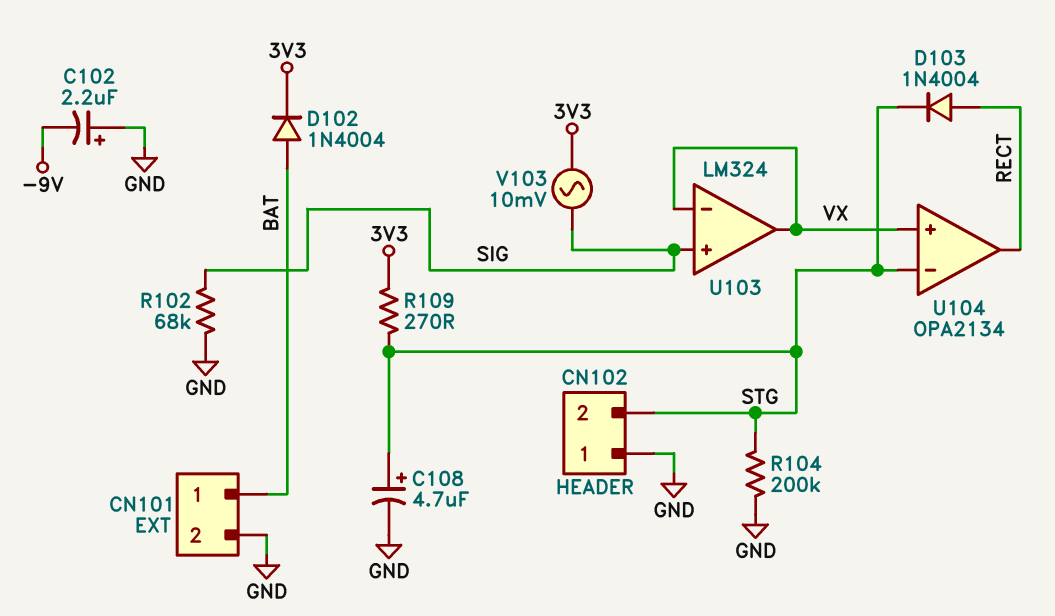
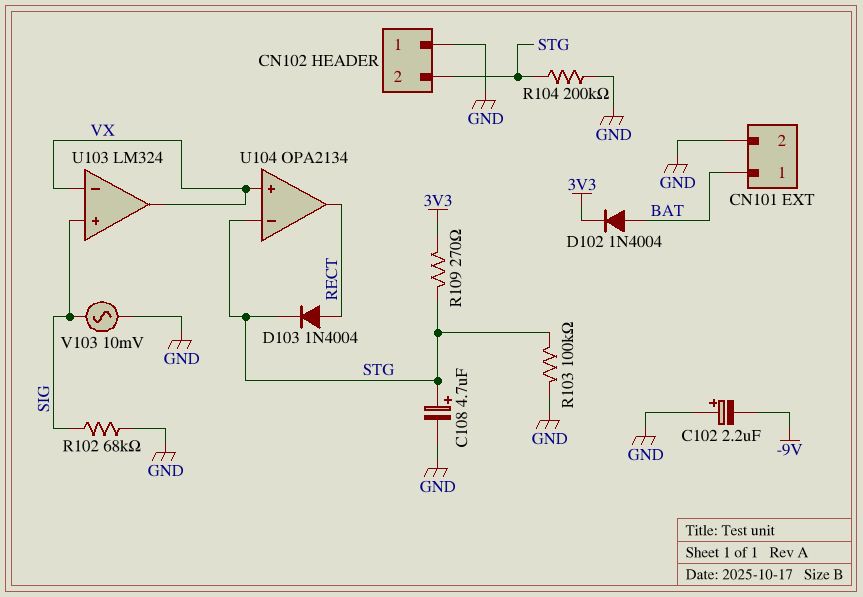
R103: none -> 100k (GND, STG)
V103: AC 10mV (3V3, SIG) -> AC 10mV (GND, SIG)

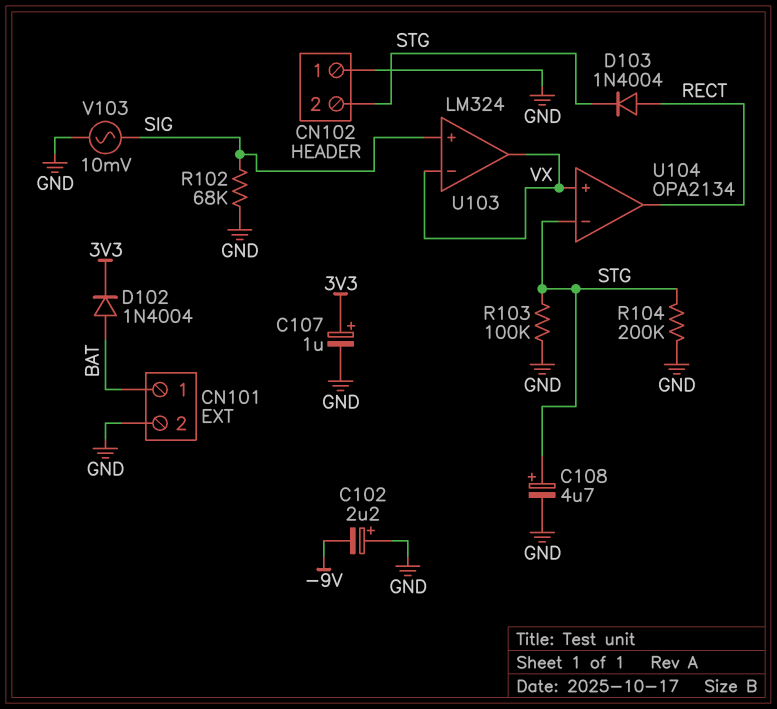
C107: none -> 1uF (plus 3V3, minus GND)
R109: 270 (3V3, STG) -> none

